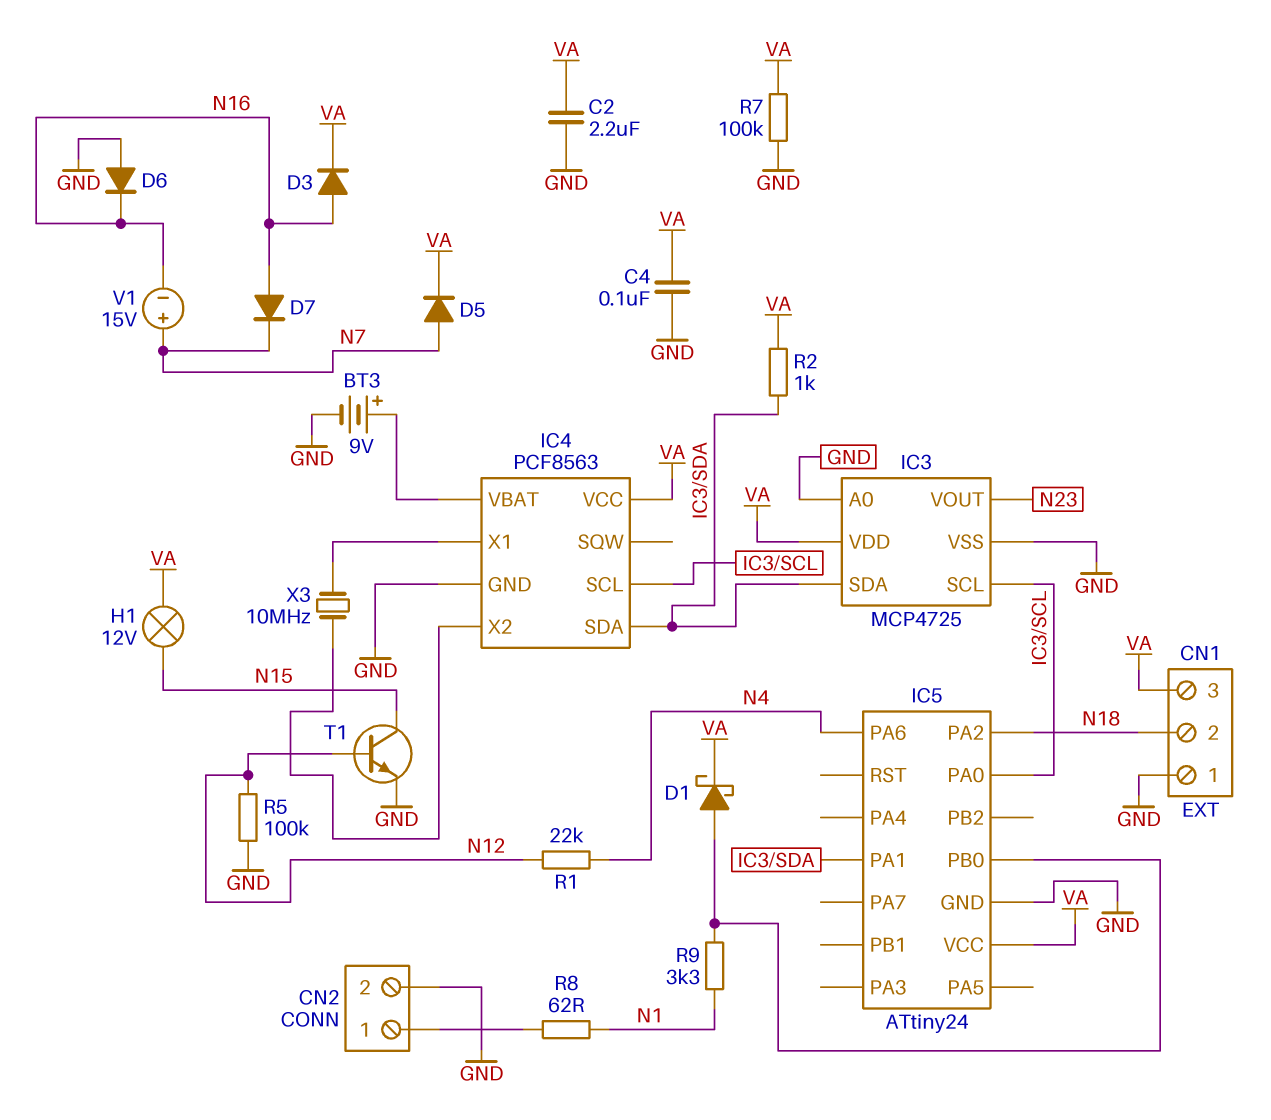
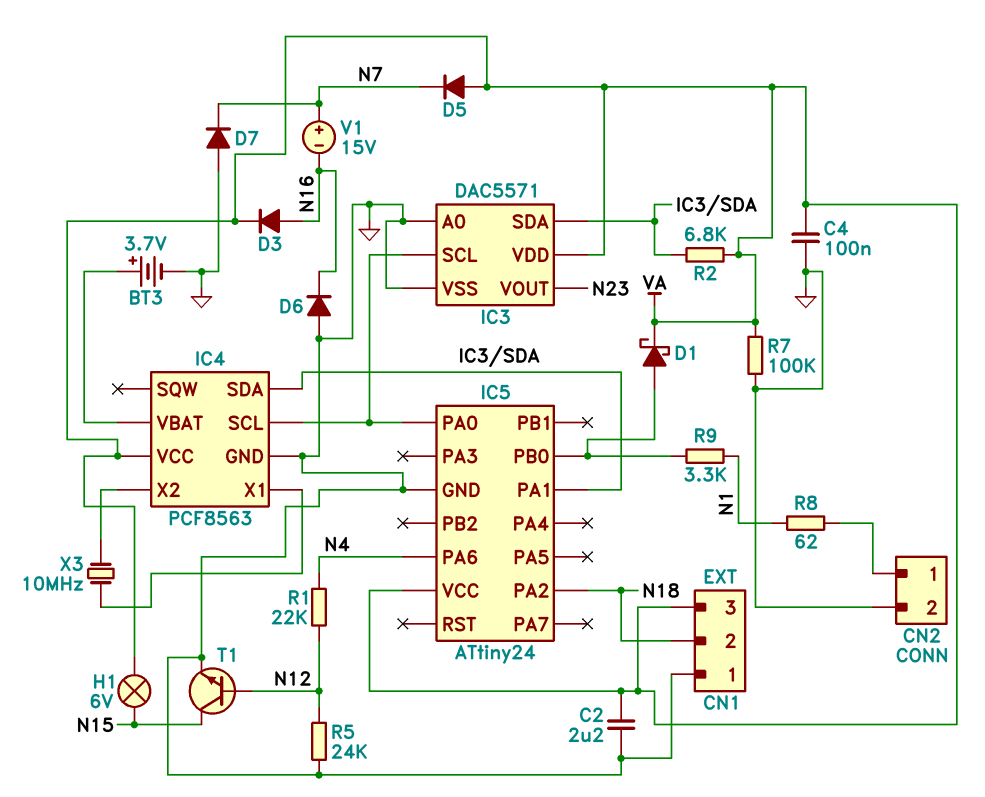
BT3: 9V (plus IC4/VBAT, minus GND) -> 3.7V (plus IC4/VBAT, minus GND)
D5: diode (A N7, K VA) -> diode (A VA, K N7)
D7: diode (A N16, K N7) -> diode (A GND, K N7)
H1: lamp 12V (N15, VA) -> lamp 6V (N15, VA)
IC3: MCP4725 -> DAC5571
R2: 1k (IC3/SDA, VA) -> 6.8k (IC3/SDA, VA)
R5: 100k (GND, N12) -> 24k (GND, N12)

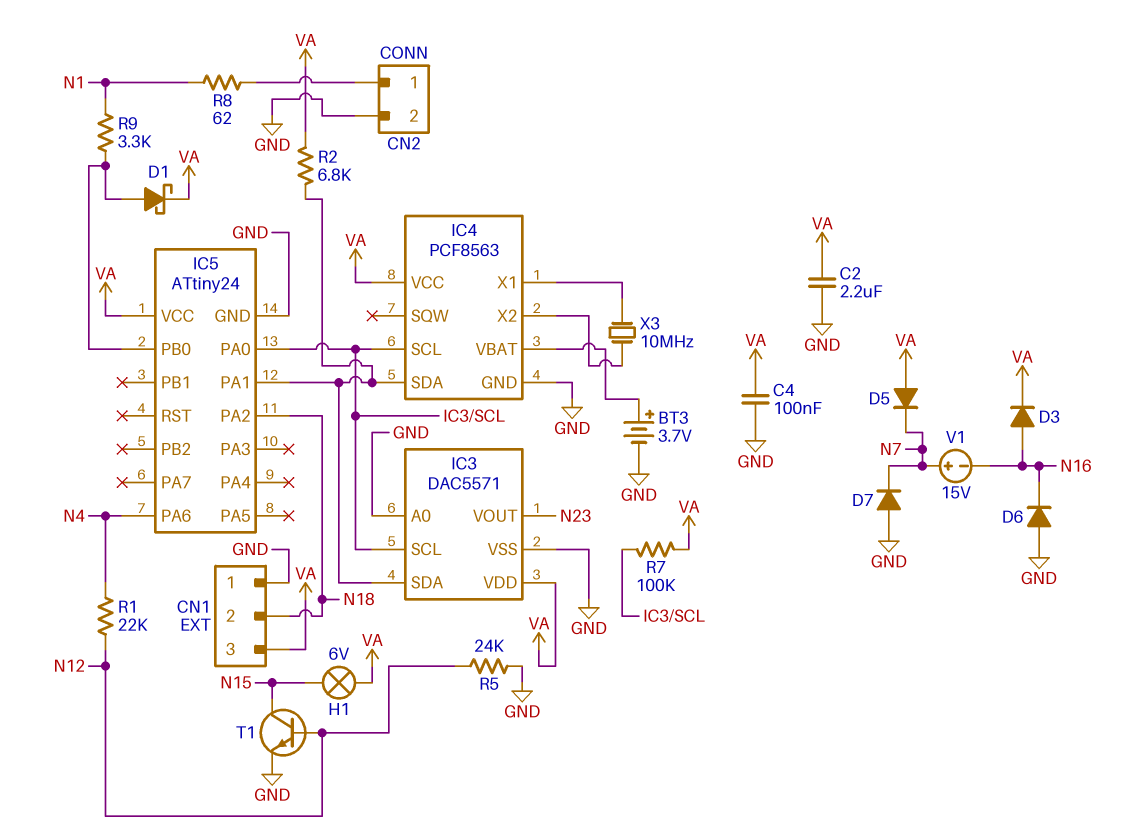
R7: 100k (GND, VA) -> 100k (IC3/SCL, VA)

